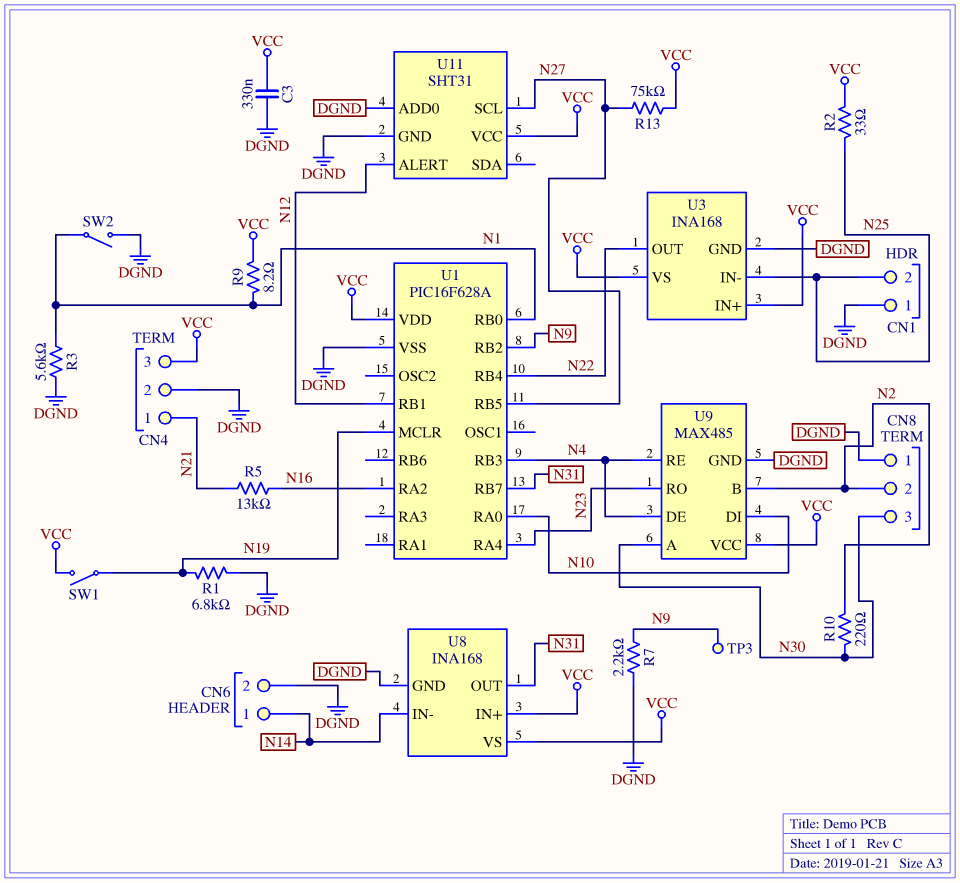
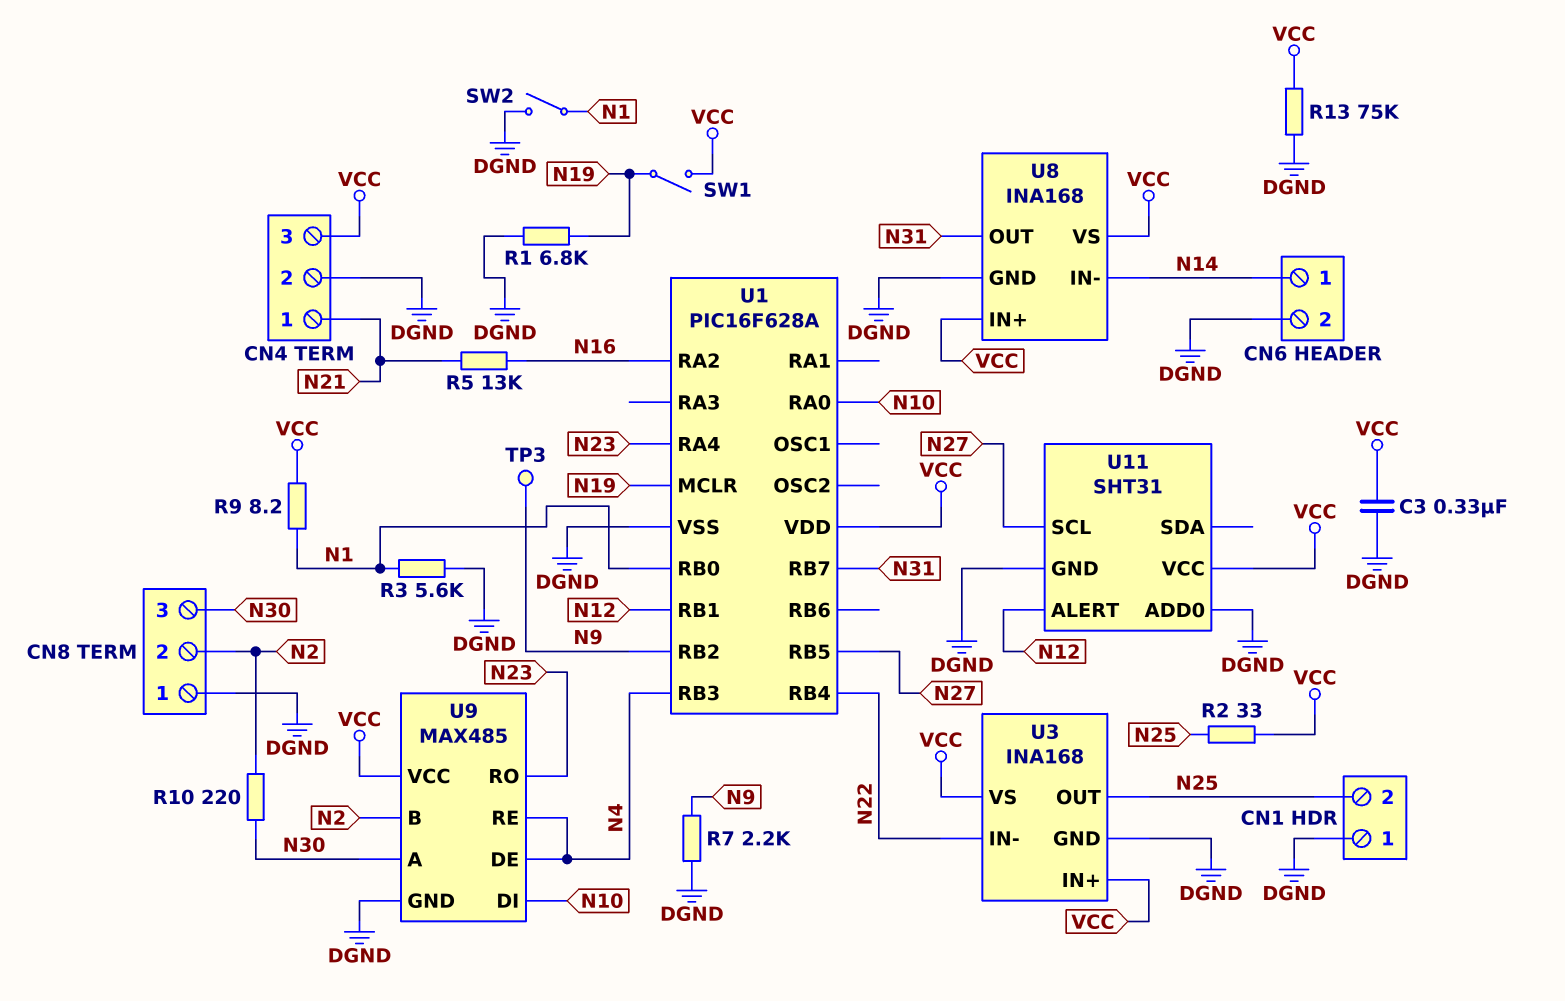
R13: 75k (N27, VCC) -> 75k (DGND, VCC)
U3 pin IN-: N25 -> N22
U3 pin OUT: N22 -> N25

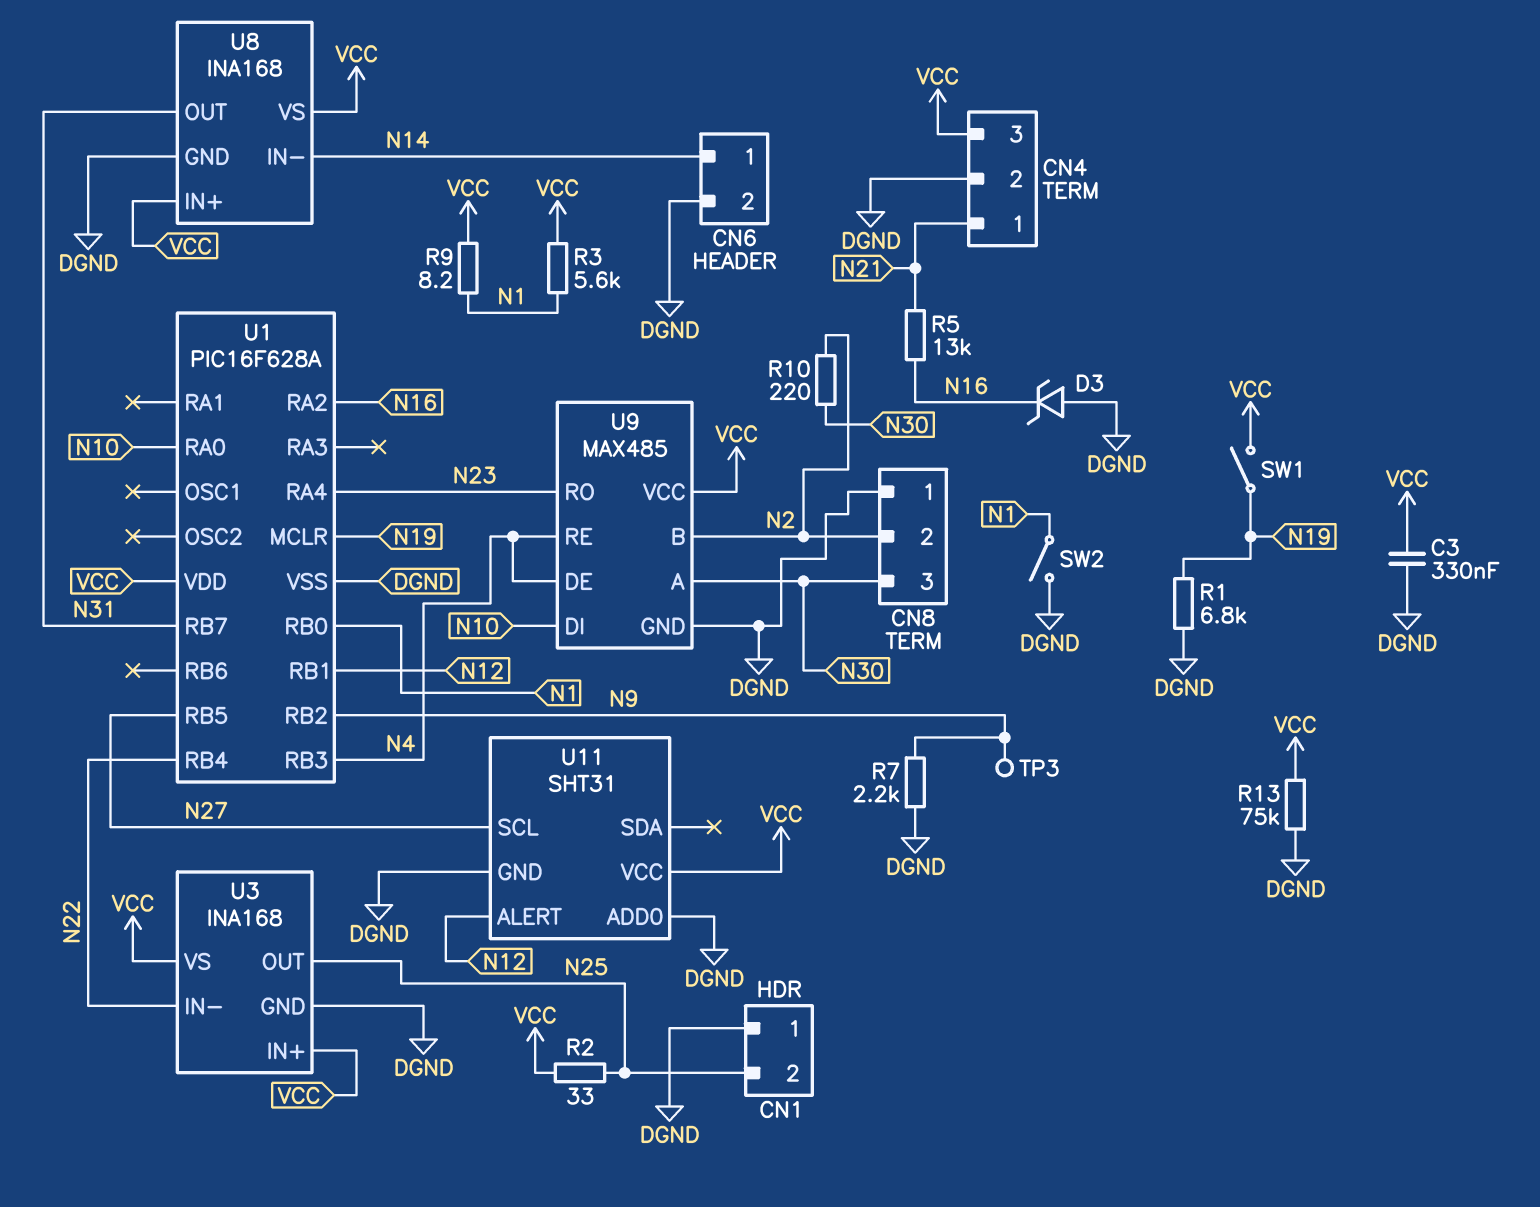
D3: none -> zener (A DGND, K N16)
R3: 5.6k (DGND, N1) -> 5.6k (N1, VCC)

